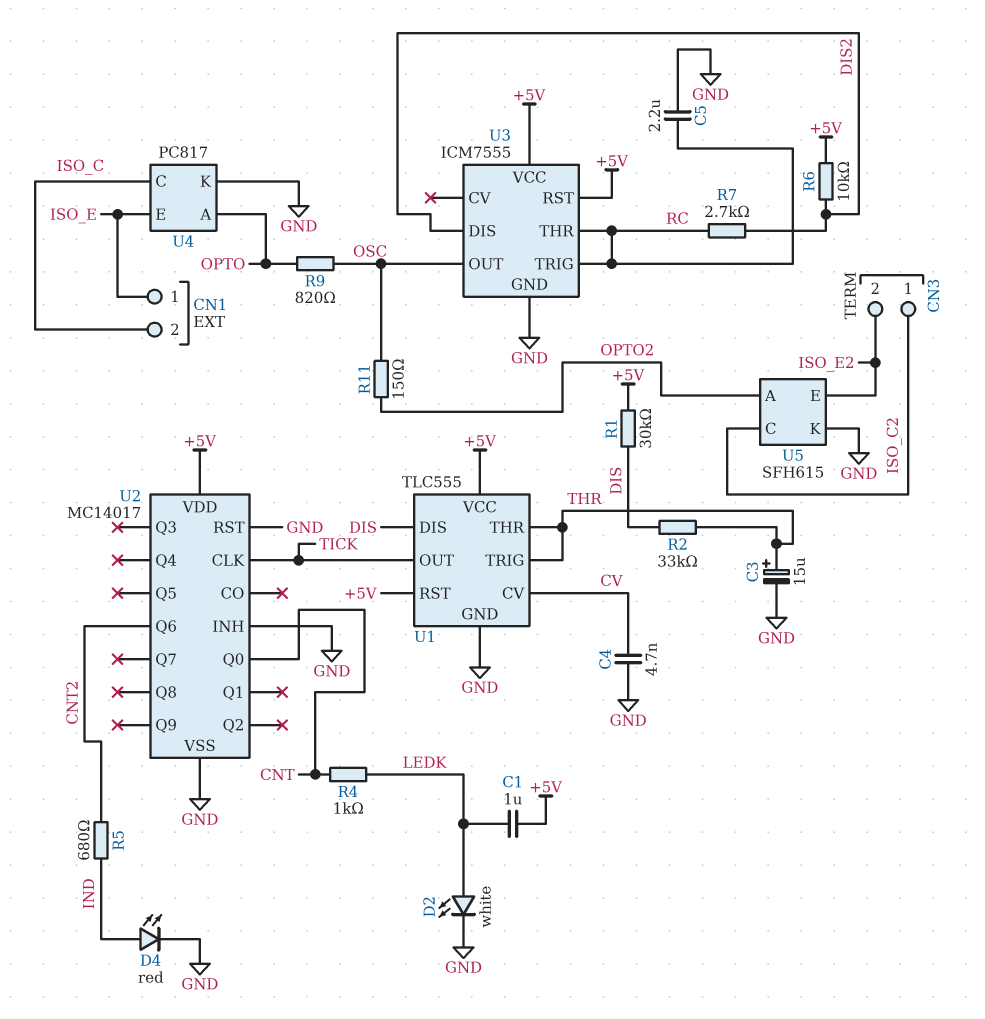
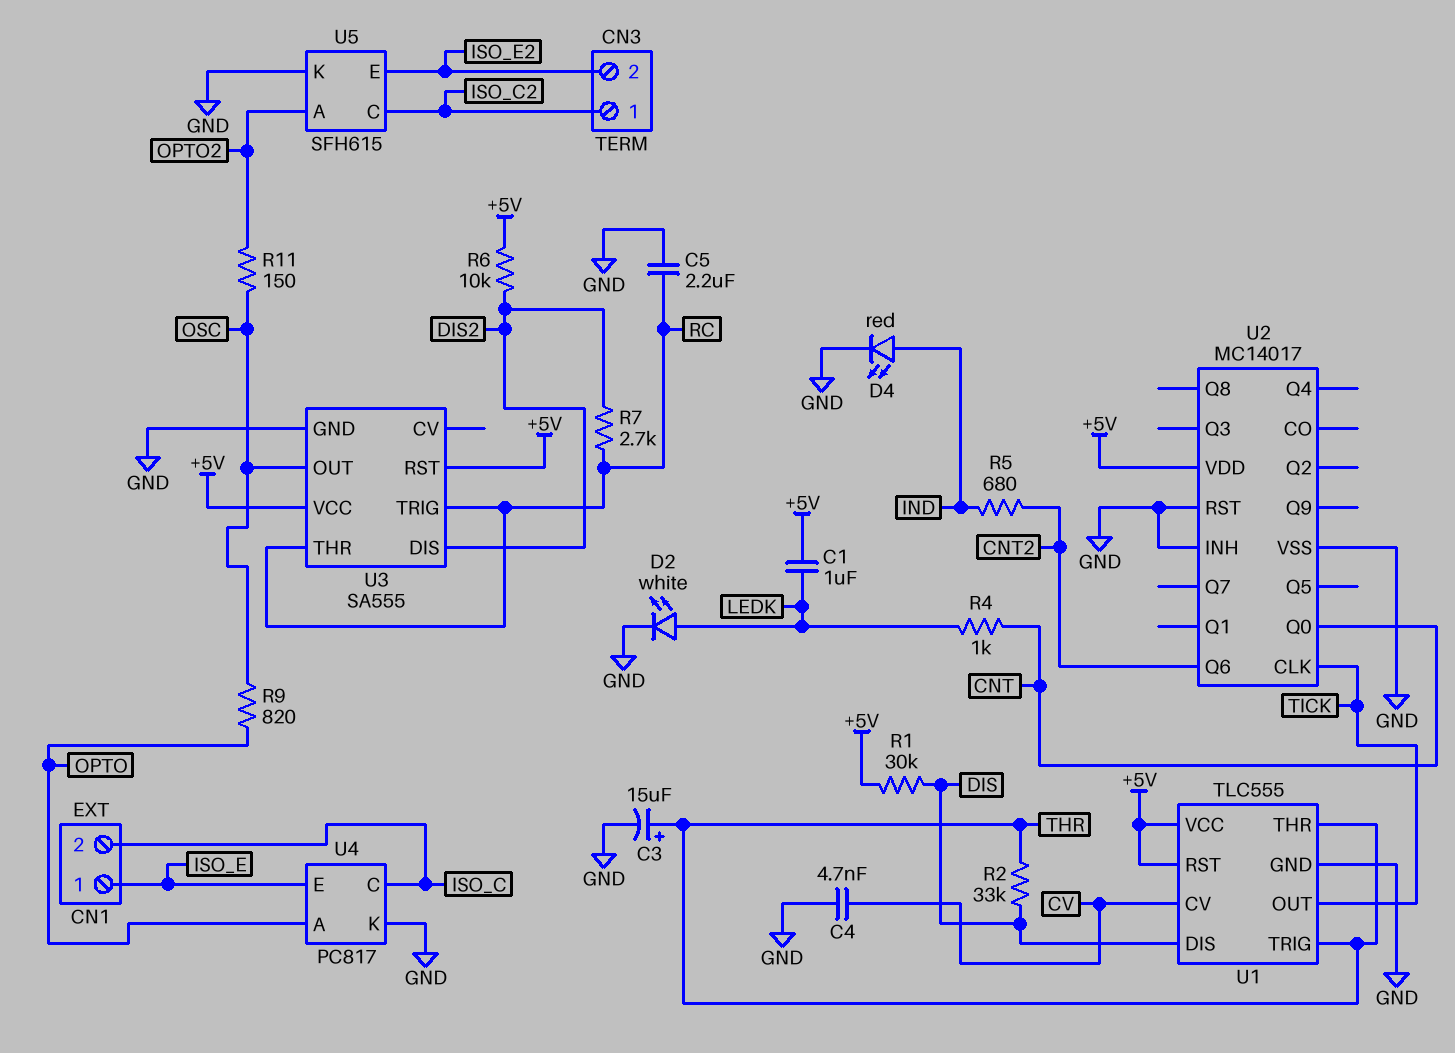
U3: ICM7555 -> SA555

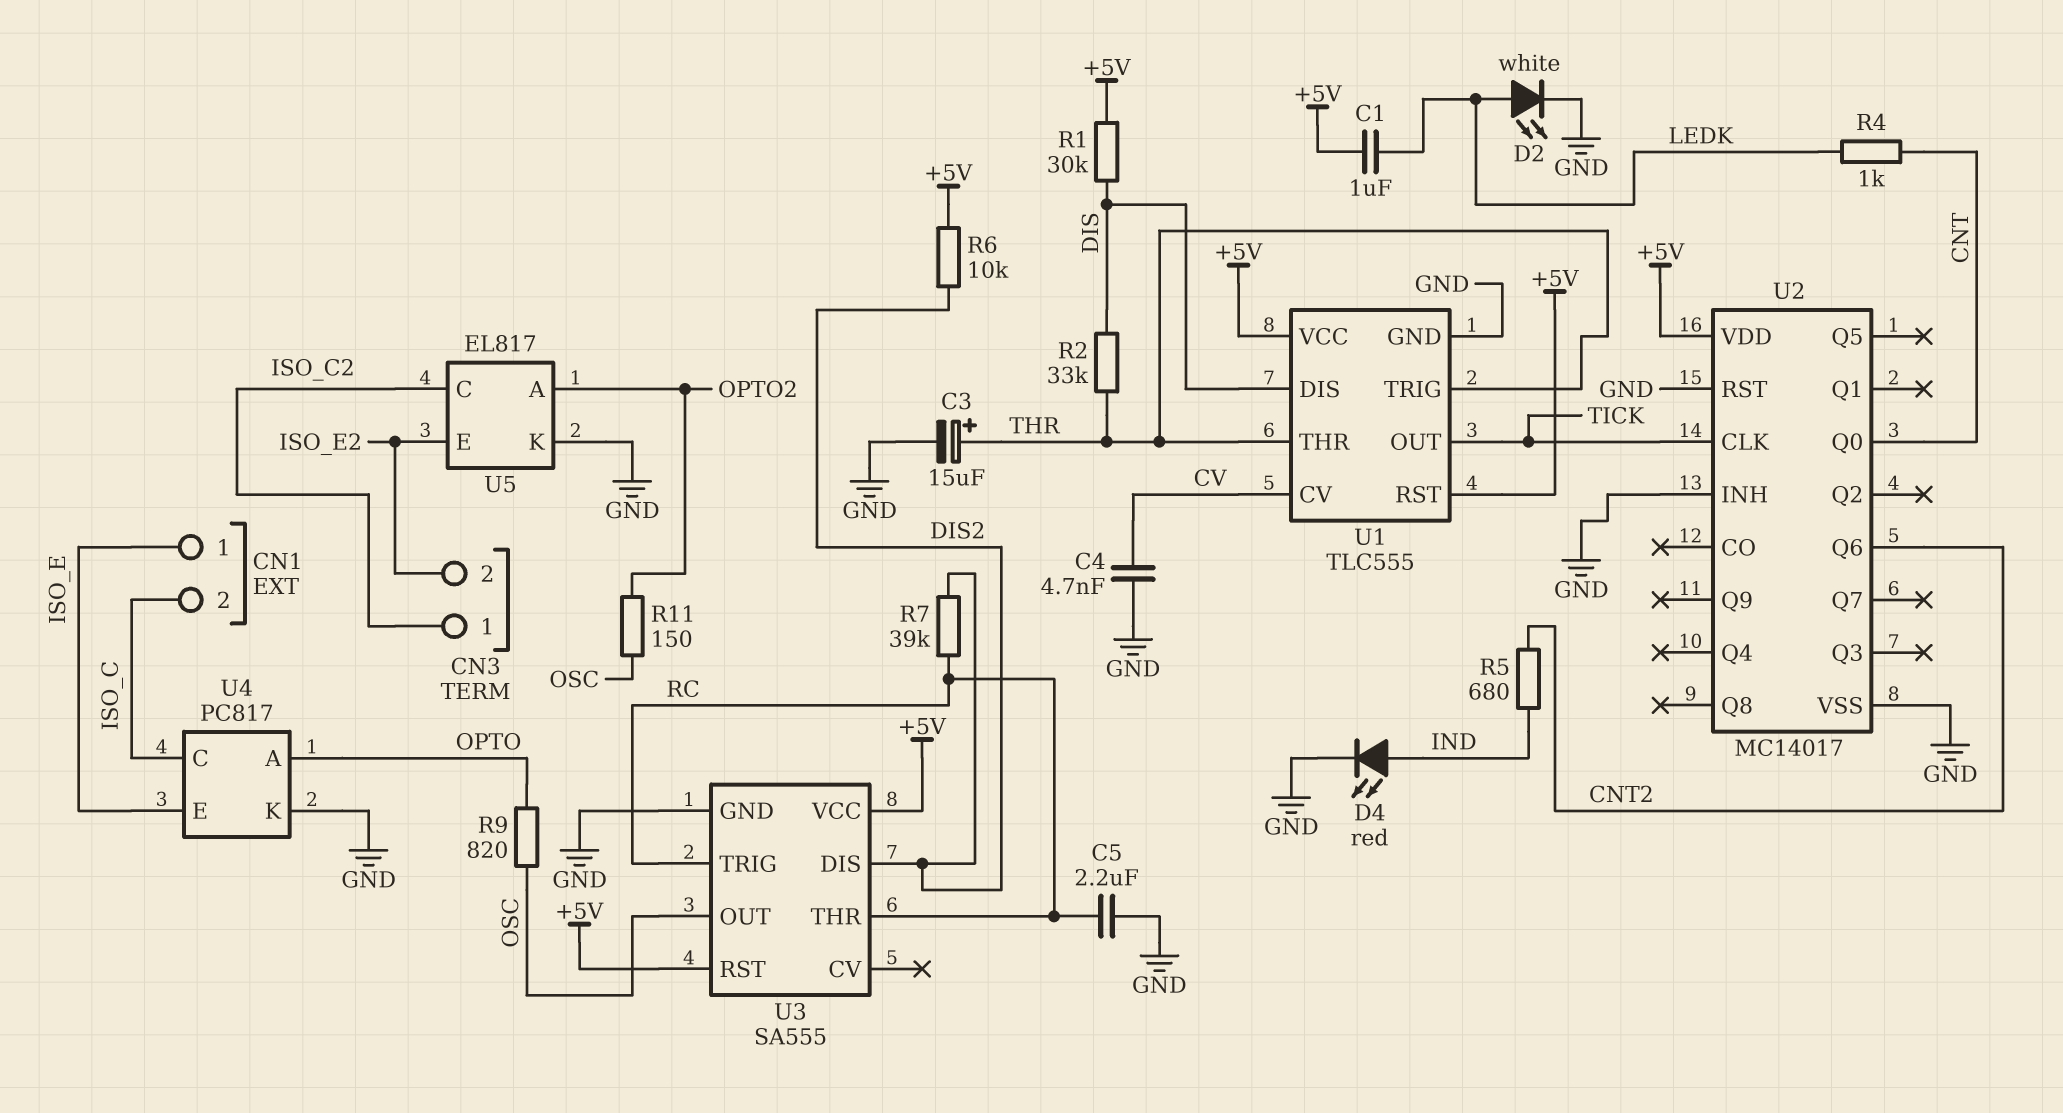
R7: 2.7k (DIS2, RC) -> 39k (DIS2, RC)
U5: SFH615 -> EL817

